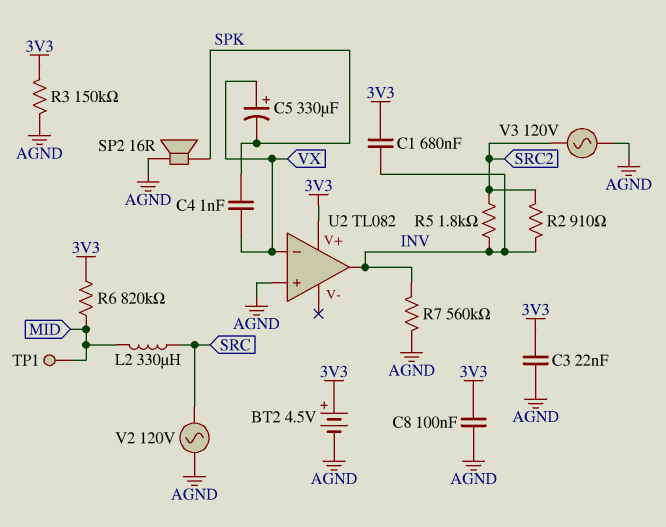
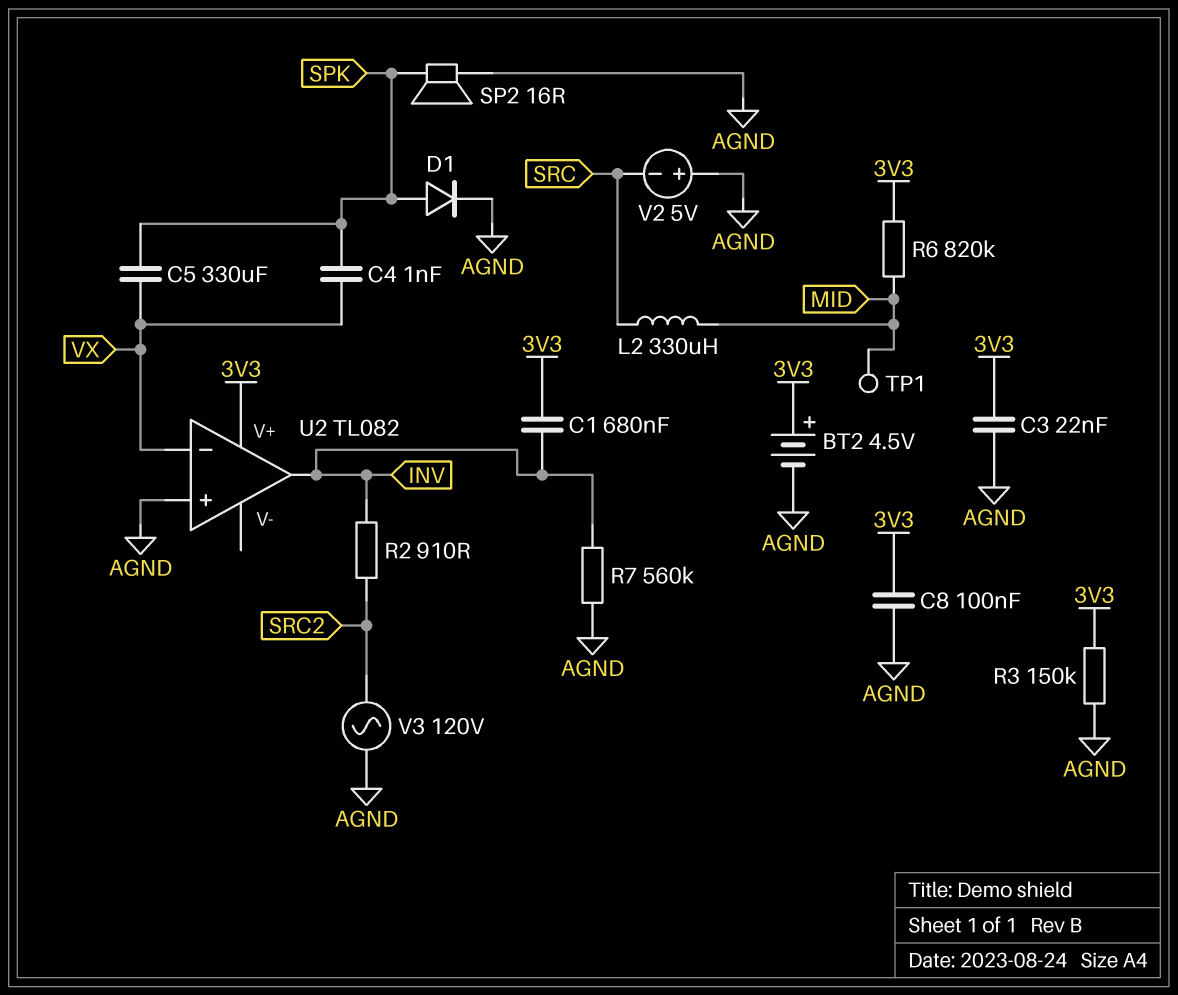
C5: 330uF (plus VX, minus SPK) -> 330uF (SPK, VX)
D1: none -> diode (A SPK, K AGND)
R5: 1.8k (INV, SRC2) -> none
V2: AC 120V (AGND, SRC) -> 5V (plus AGND, minus SRC)

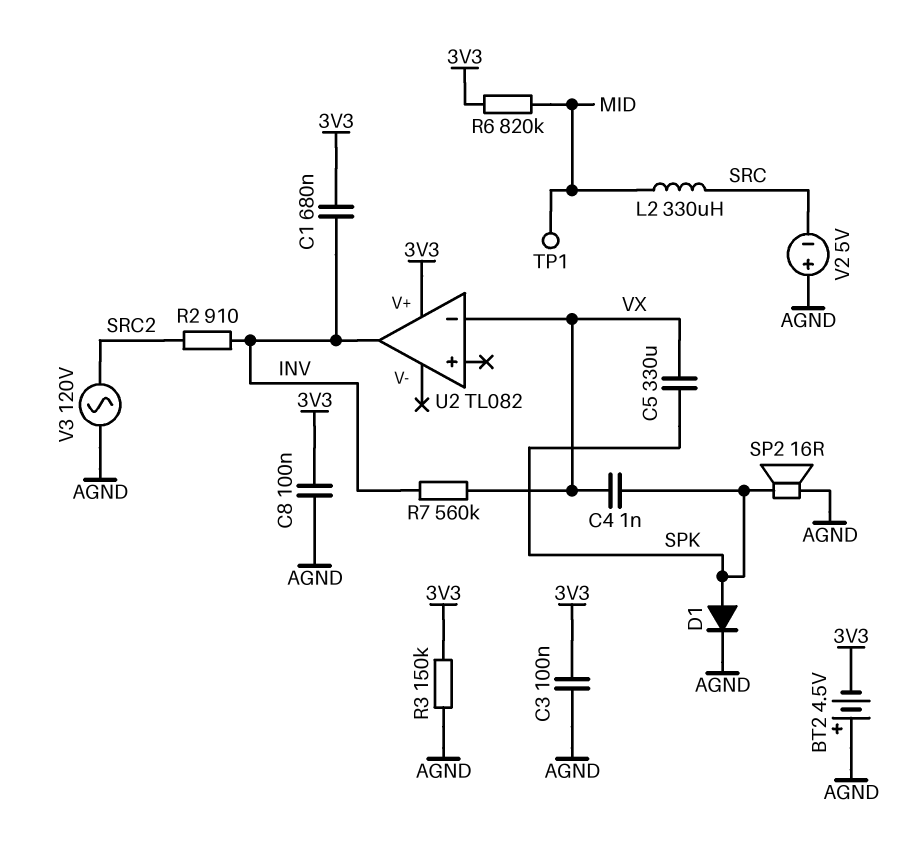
BT2: 4.5V (plus 3V3, minus AGND) -> 4.5V (plus AGND, minus 3V3)
C3: 22nF (3V3, AGND) -> 100nF (3V3, AGND)
R7: 560k (AGND, INV) -> 560k (INV, VX)
U2 pin in+: AGND -> none

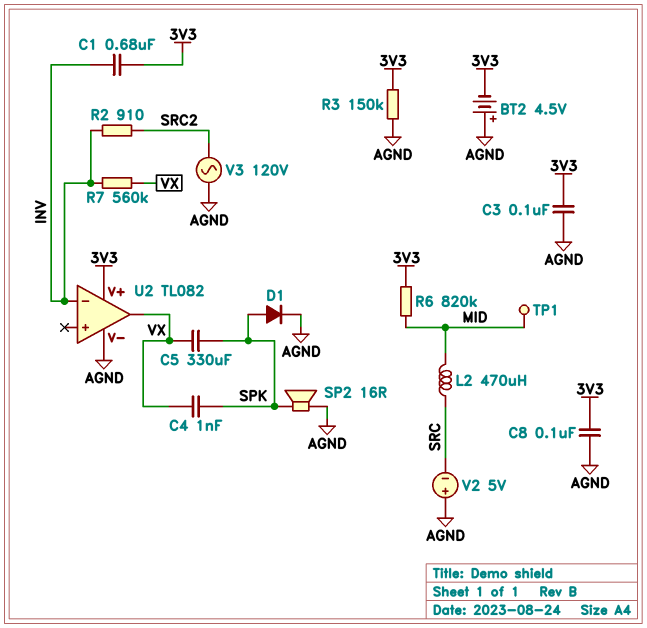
L2: 330uH (MID, SRC) -> 470uH (MID, SRC)
U2 pin V-: none -> AGND
U2 pin in-: VX -> INV
U2 pin out: INV -> VX

